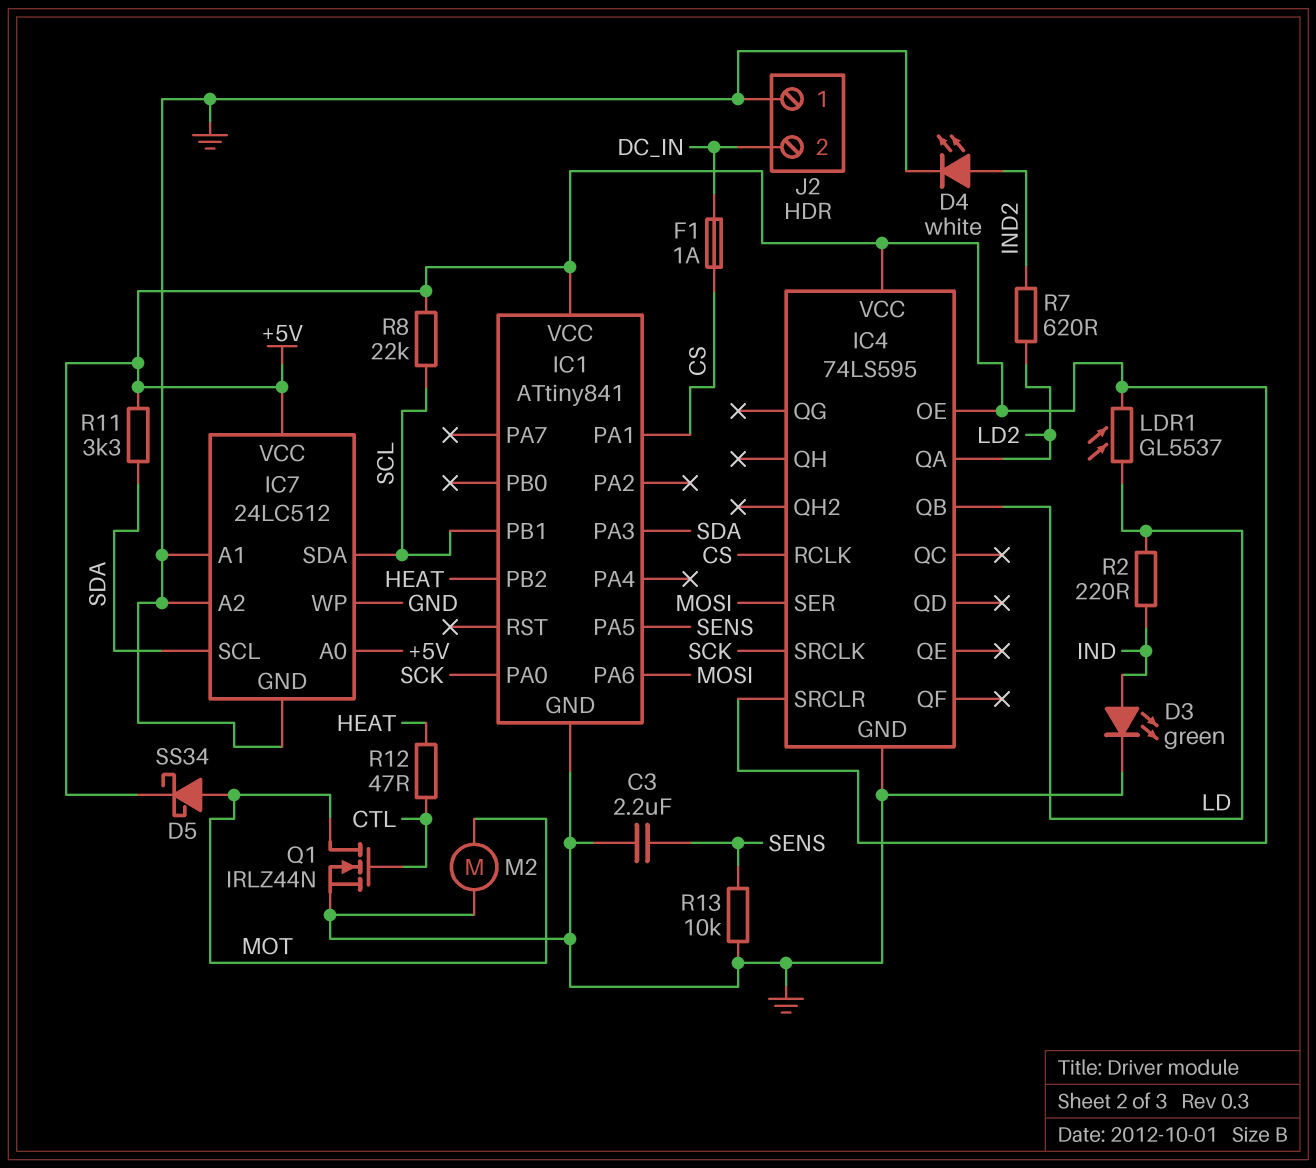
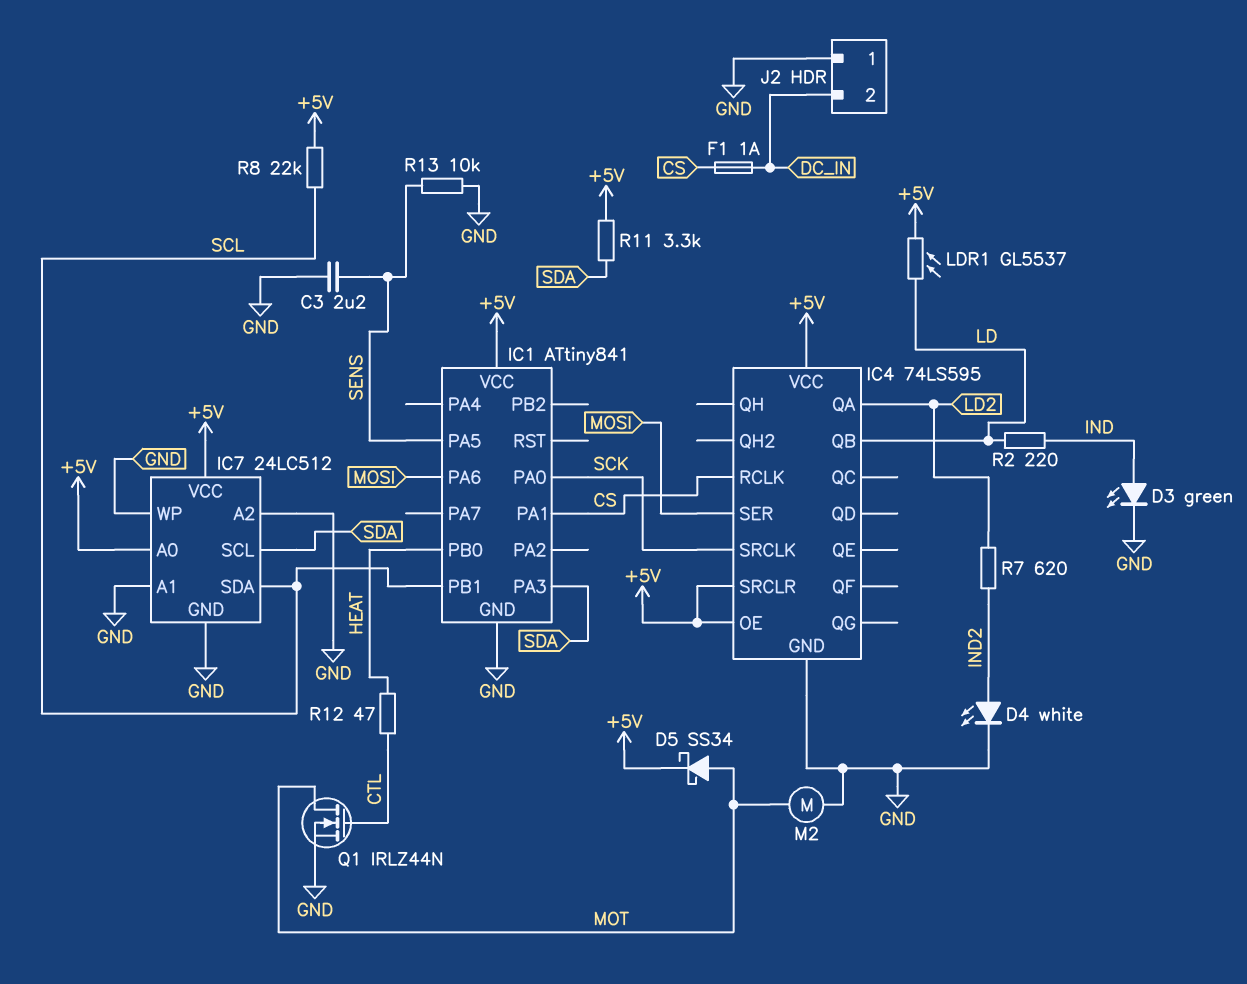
IC1 pin PB0: none -> HEAT
IC1 pin PB2: HEAT -> none

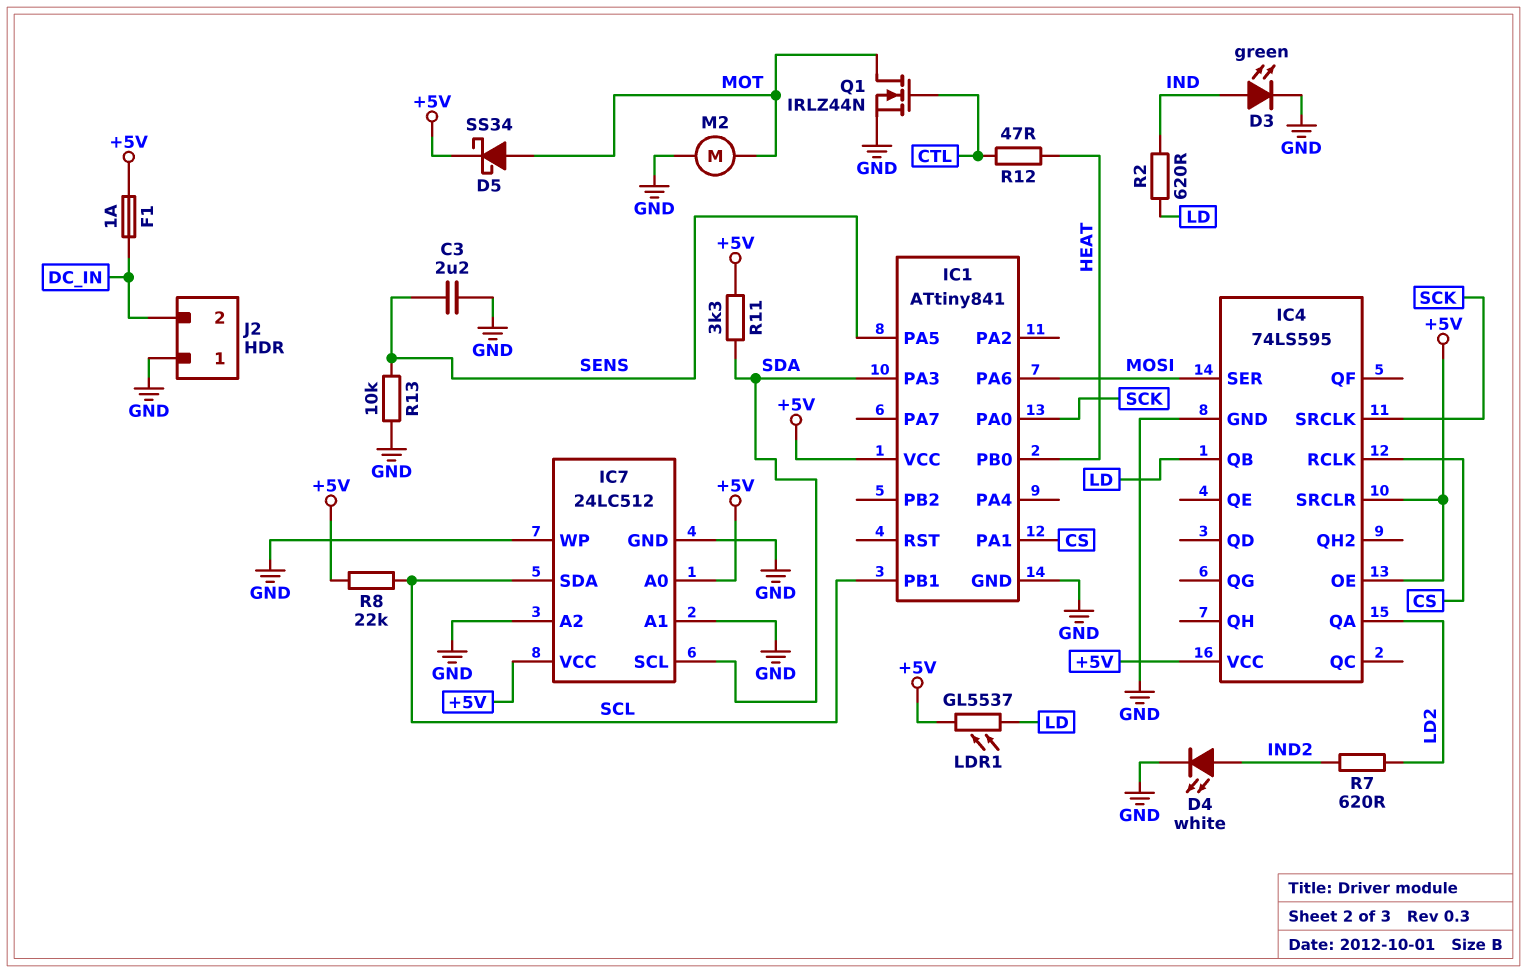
F1: 1A (CS, DC_IN) -> 1A (+5V, DC_IN)
R2: 220 (IND, LD) -> 620 (IND, LD)

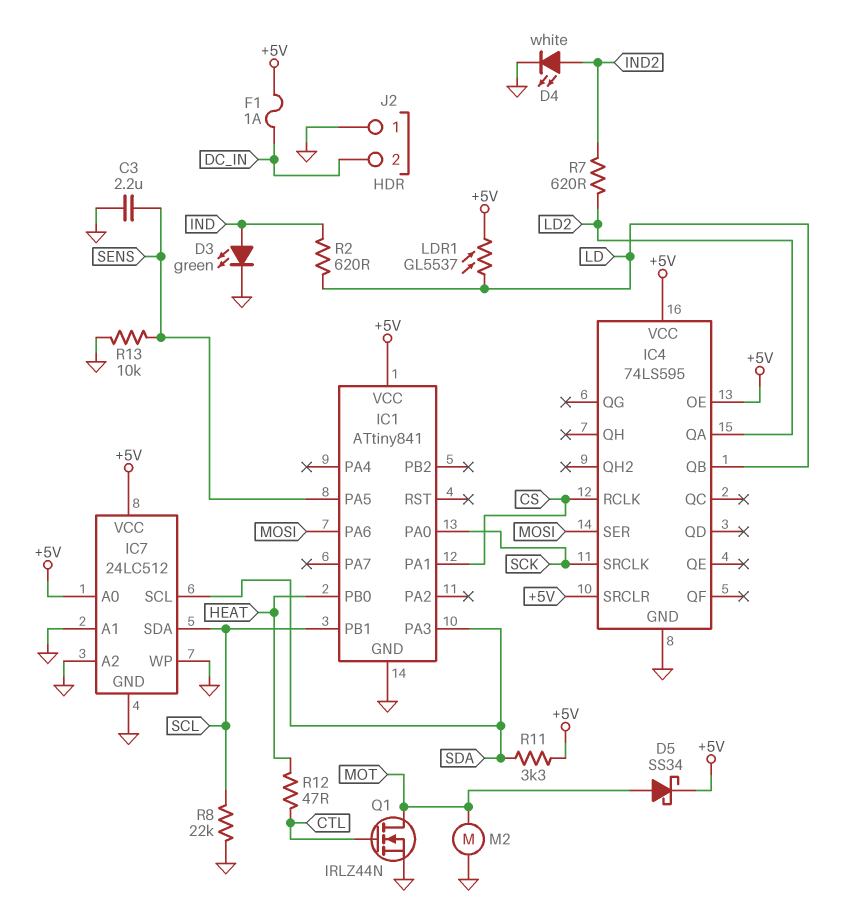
R8: 22k (+5V, SCL) -> 22k (GND, SCL)

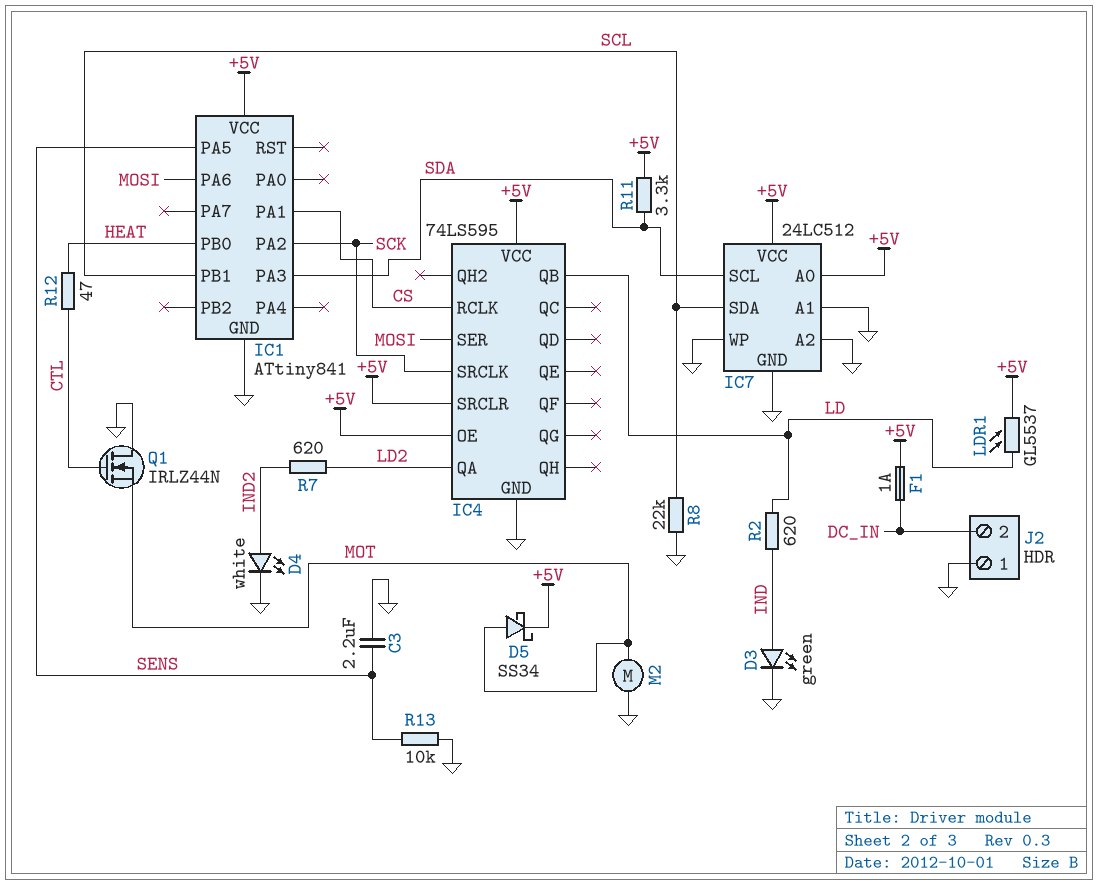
IC1 pin PA0: SCK -> none
IC1 pin PA2: none -> SCK
Q1: NMOS IRLZ44N (G CTL, D MOT, S GND) -> NMOS IRLZ44N (G CTL, D GND, S MOT)

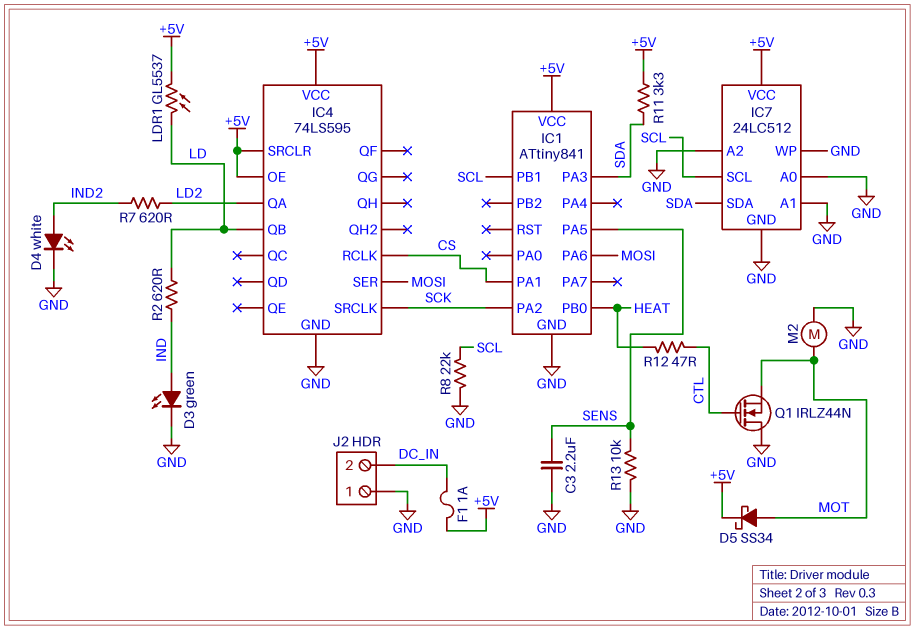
IC7 pin A0: +5V -> GND
IC7 pin SCL: SDA -> SCL
IC7 pin SDA: SCL -> SDA

